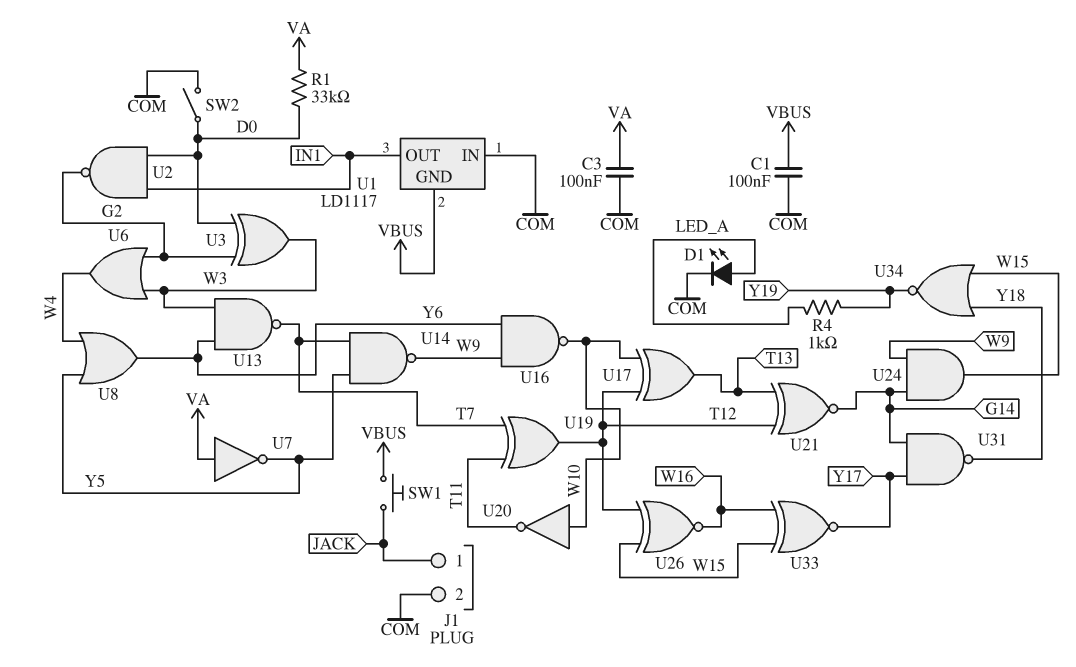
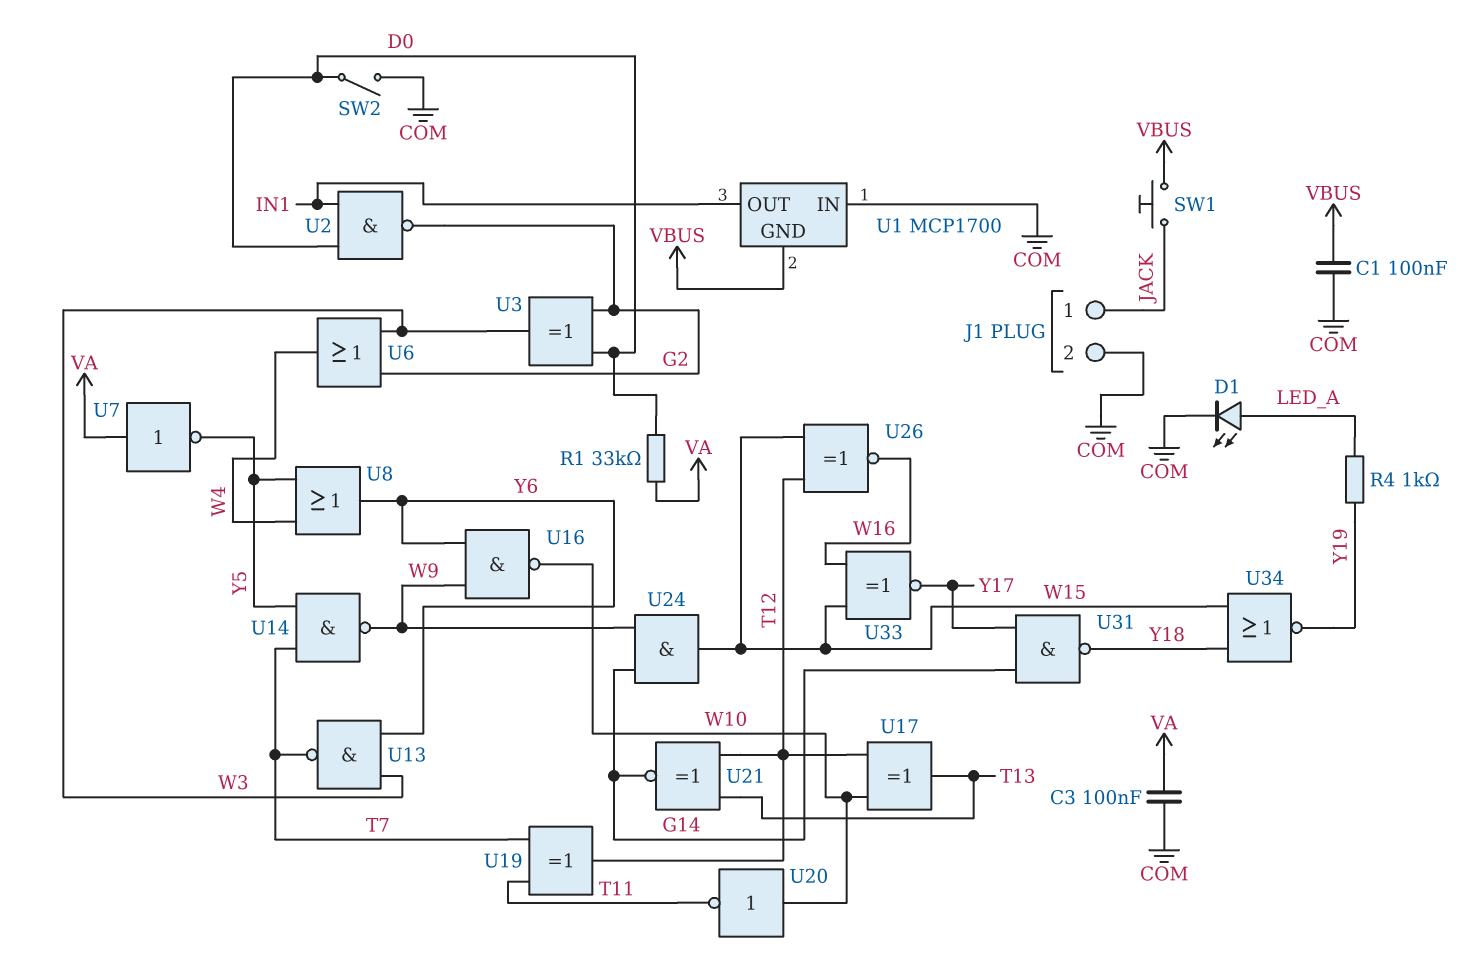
U1: LD1117 -> MCP1700

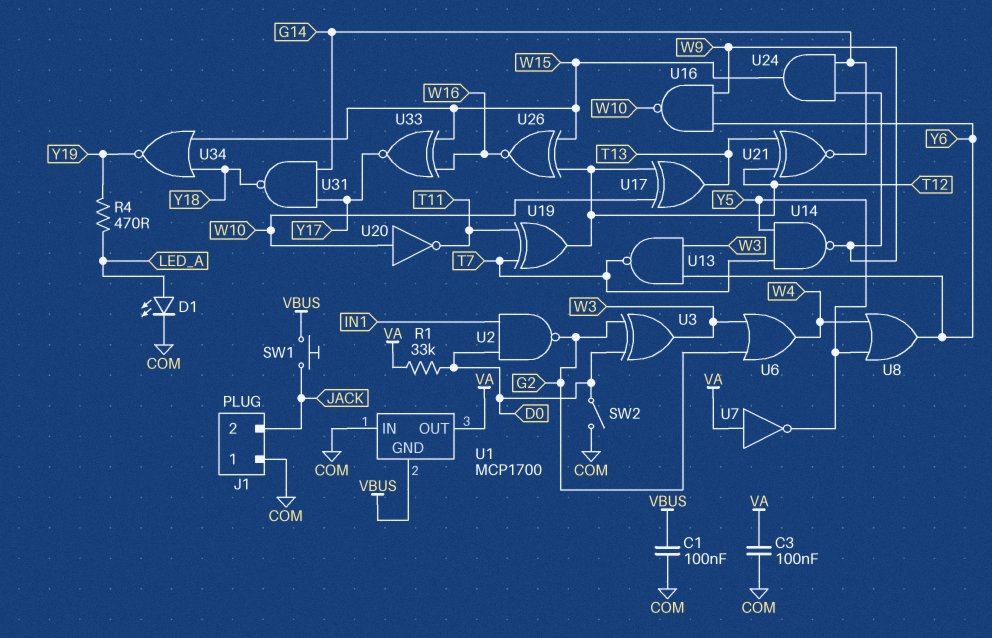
J1 pin 1: JACK -> COM
J1 pin 2: COM -> JACK
R4: 1k (LED_A, Y19) -> 470 (LED_A, Y19)
U1 pin OUT: IN1 -> VA

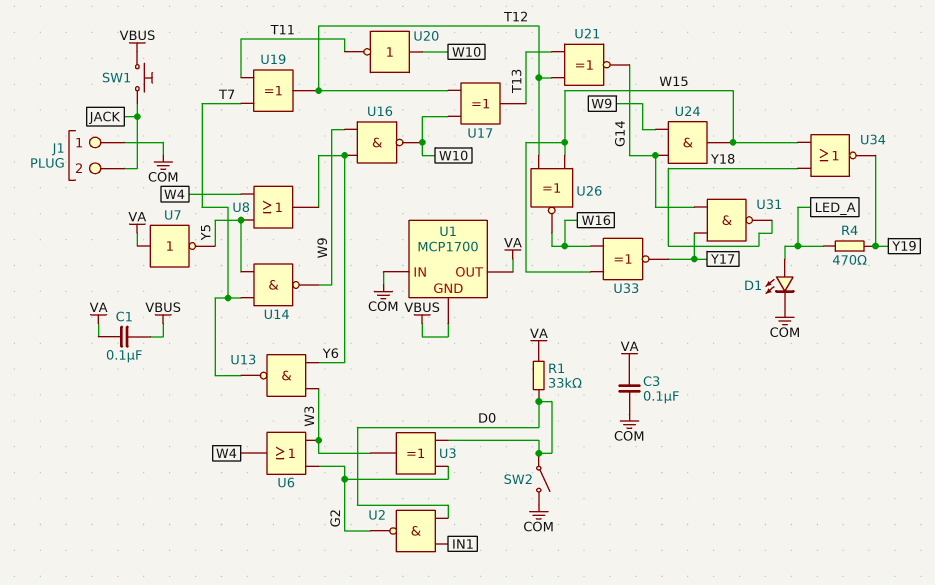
C1: 100nF (COM, VBUS) -> 100nF (VA, VBUS)

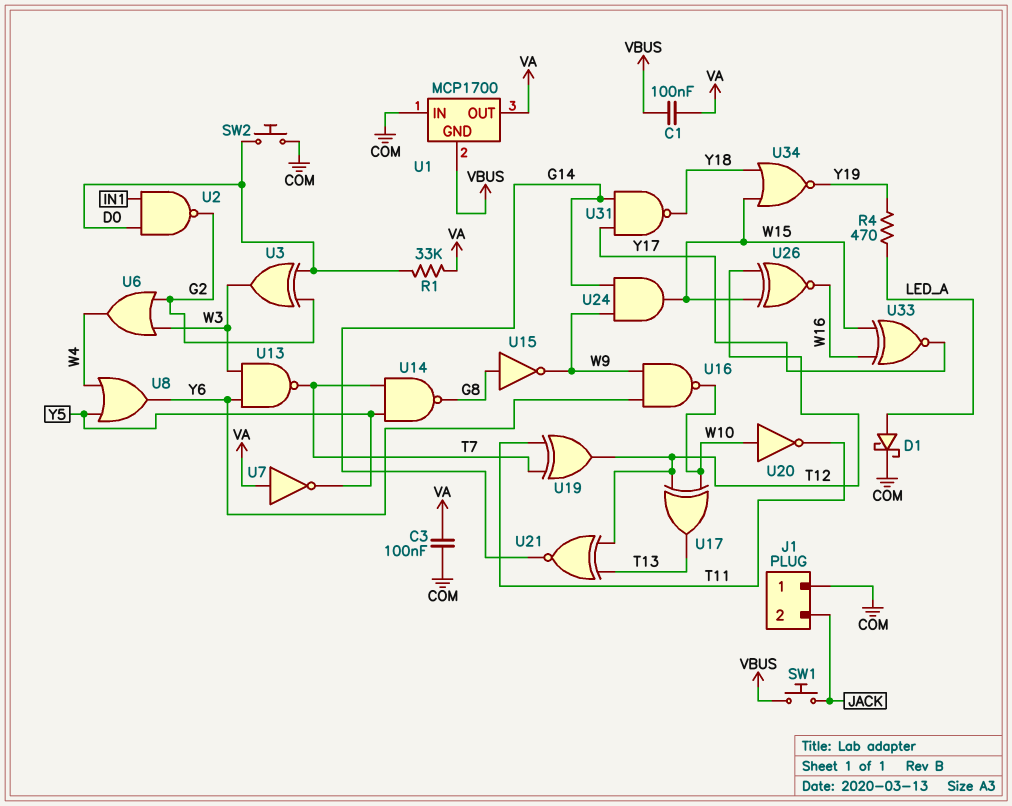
D1: LED (A LED_A, K COM) -> schottky (A LED_A, K COM)
SW2: switch (COM, D0) -> button (COM, D0)
U14: NAND (in T7, in Y5, out W9) -> NAND (in T7, in Y5, out G8)
U15: none -> NOT (in G8, out W9)

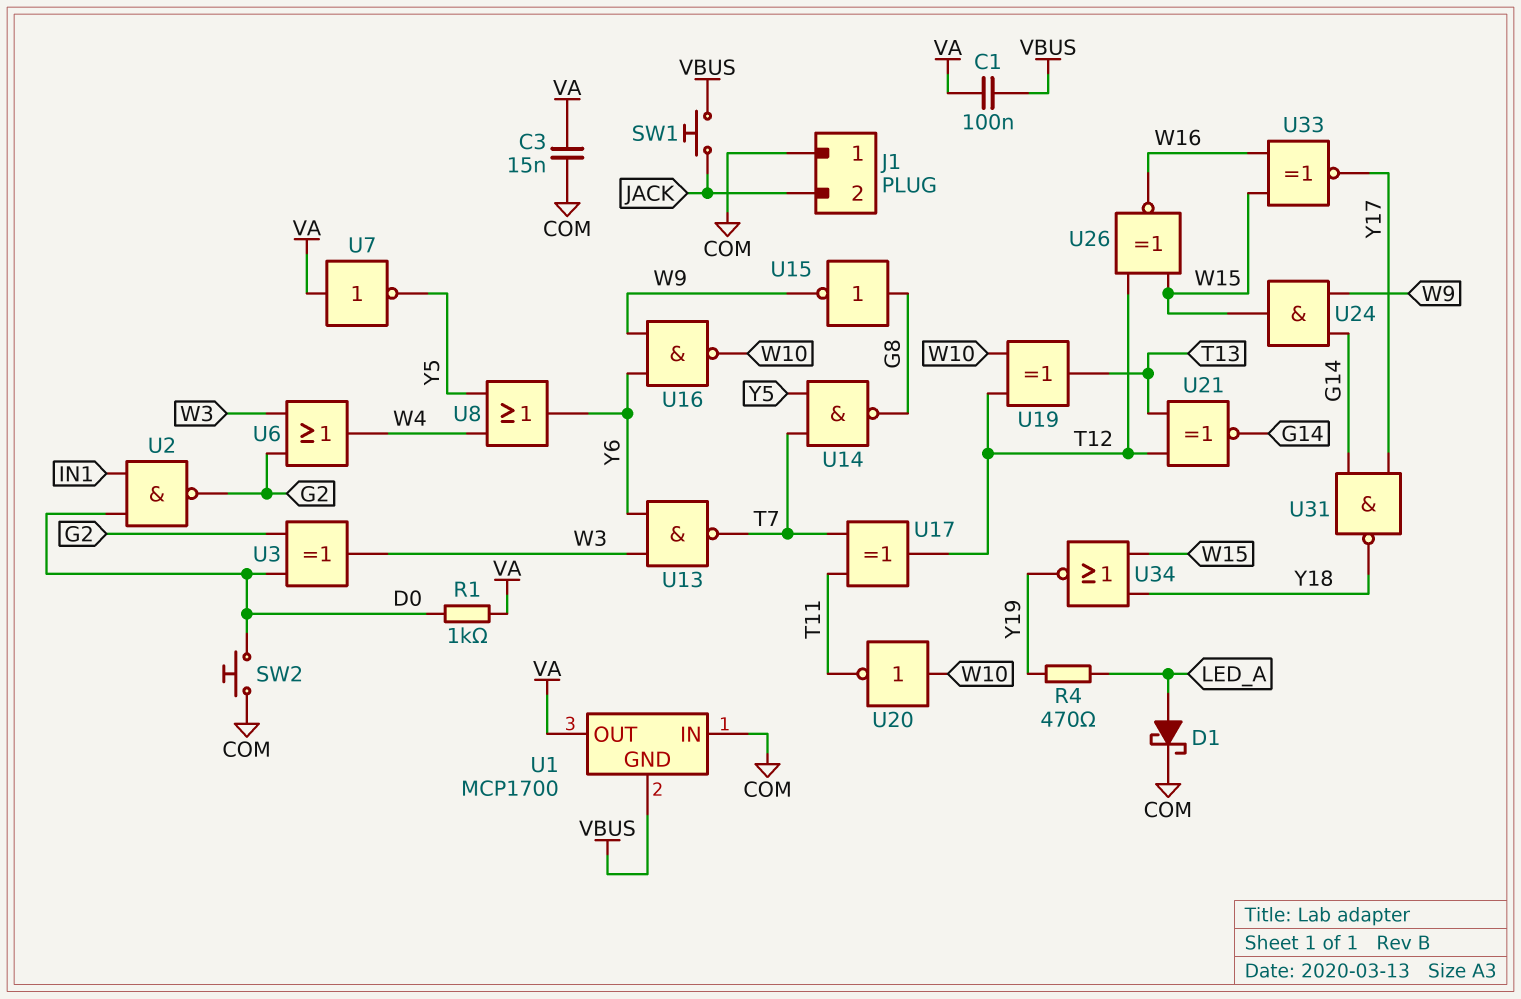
C3: 100nF (COM, VA) -> 15nF (COM, VA)
R1: 33k (D0, VA) -> 1k (D0, VA)
U17: XOR (in T12, in W10, out T13) -> XOR (in T7, in T11, out T12)
U19: XOR (in T7, in T11, out T12) -> XOR (in T12, in W10, out T13)

